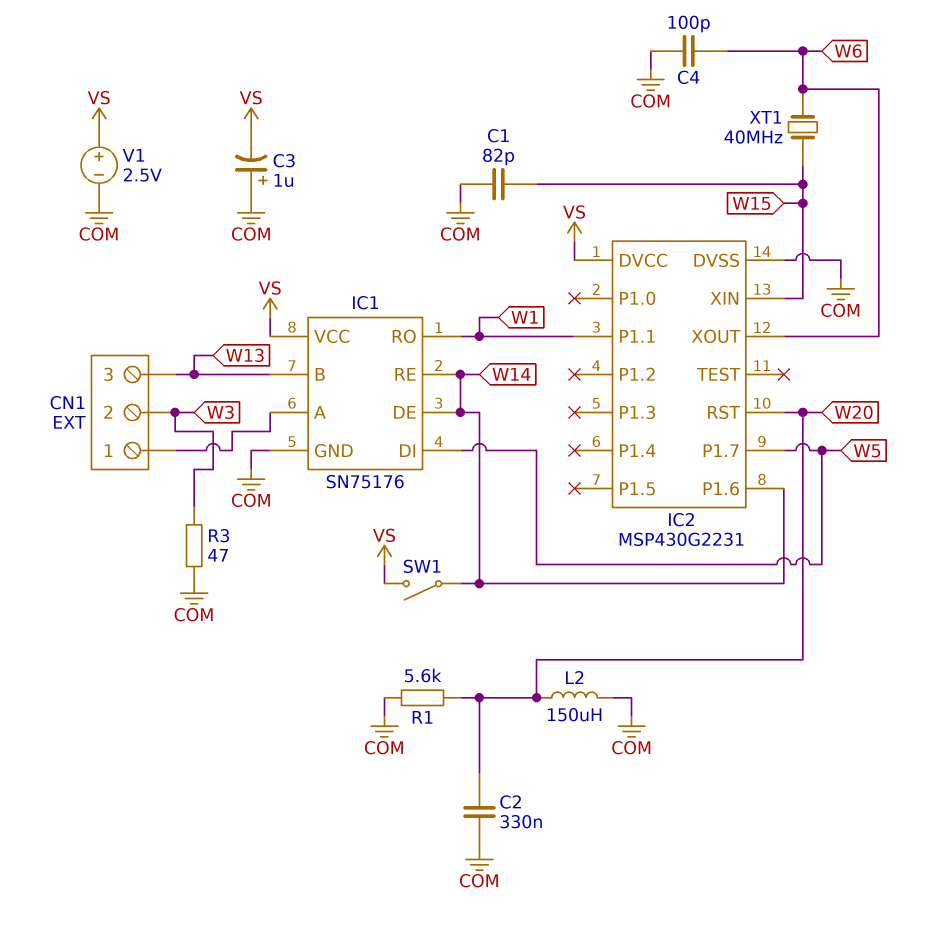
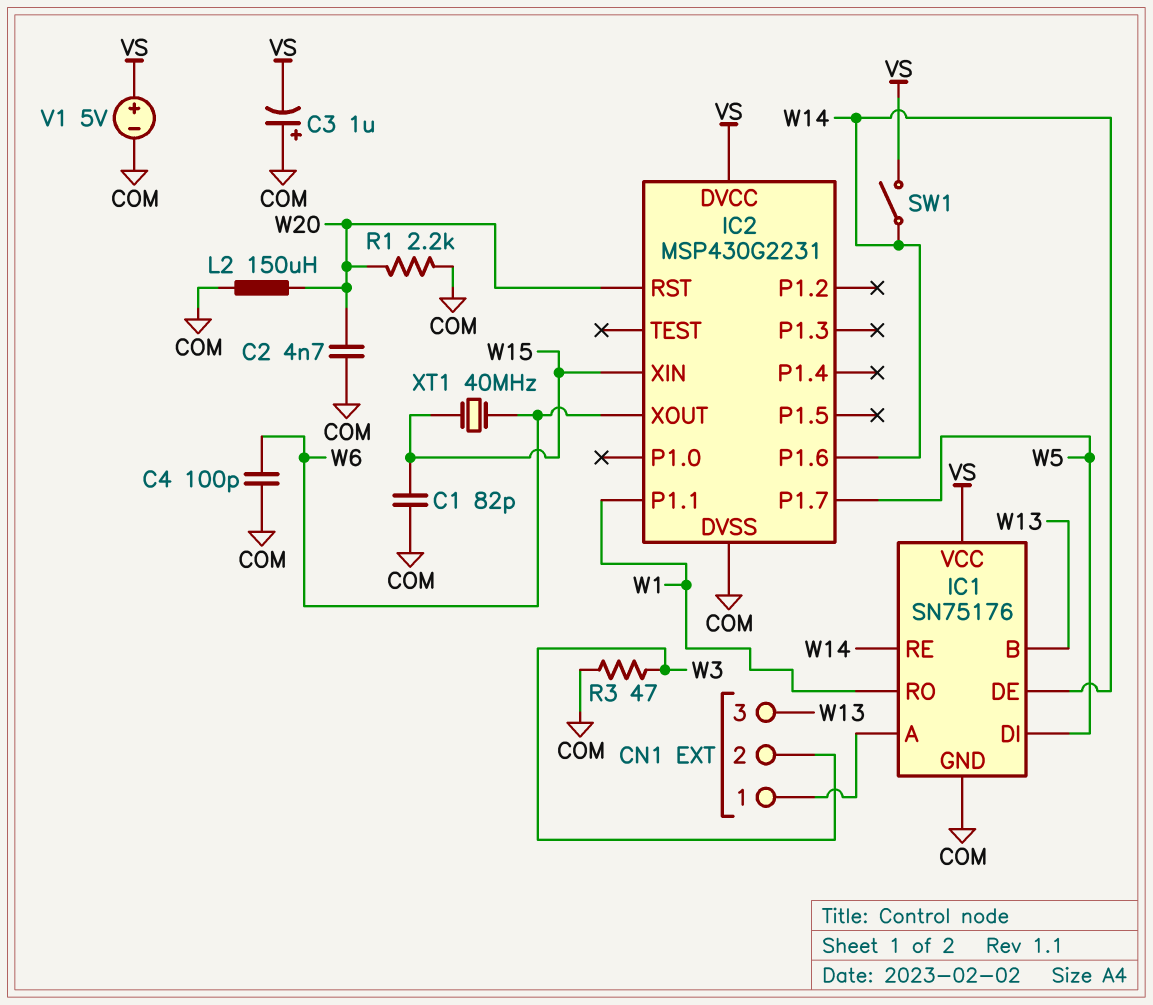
C2: 330nF (COM, W20) -> 4.7nF (COM, W20)
R1: 5.6k (COM, W20) -> 2.2k (COM, W20)
V1: 2.5V (plus VS, minus COM) -> 5V (plus VS, minus COM)

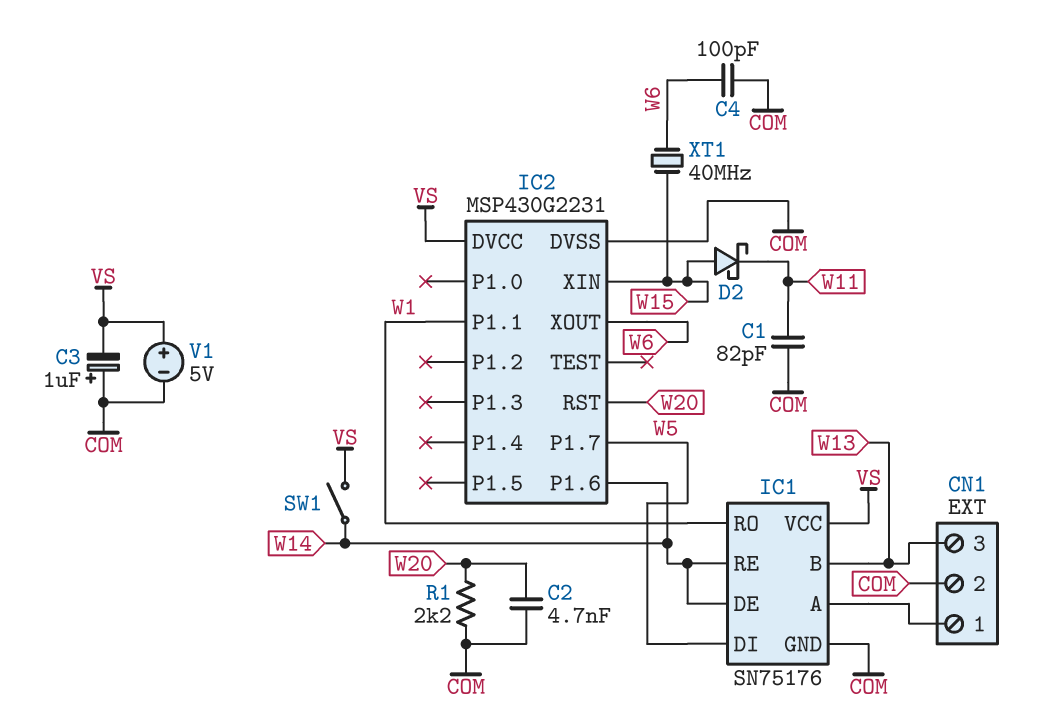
C1: 82pF (COM, W15) -> 82pF (COM, W11)
CN1 pin 2: W3 -> COM
D2: none -> schottky (A W15, K W11)
L2: 150uH (COM, W20) -> none
R3: 47 (COM, W3) -> none

